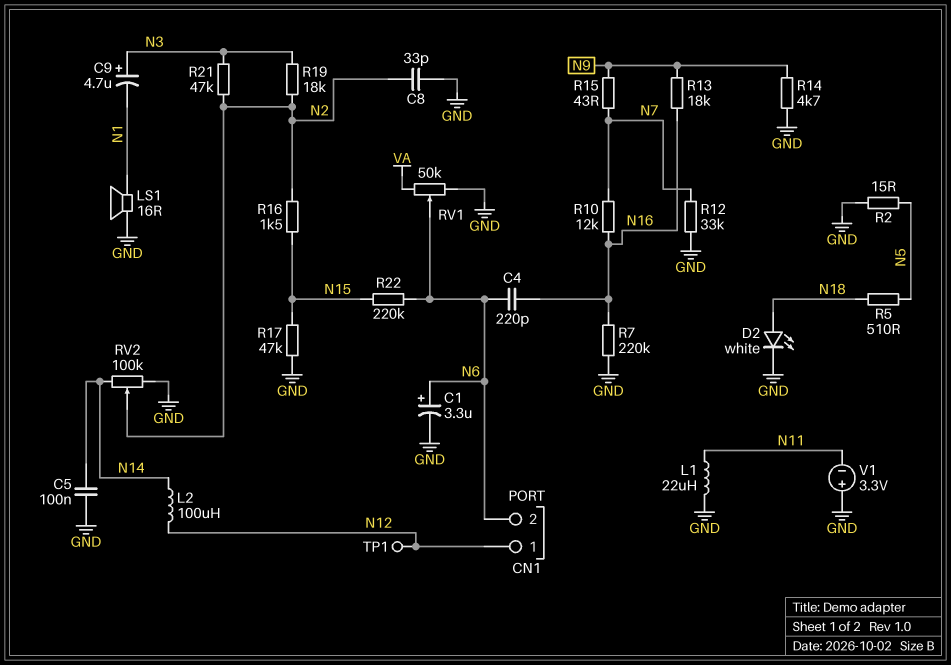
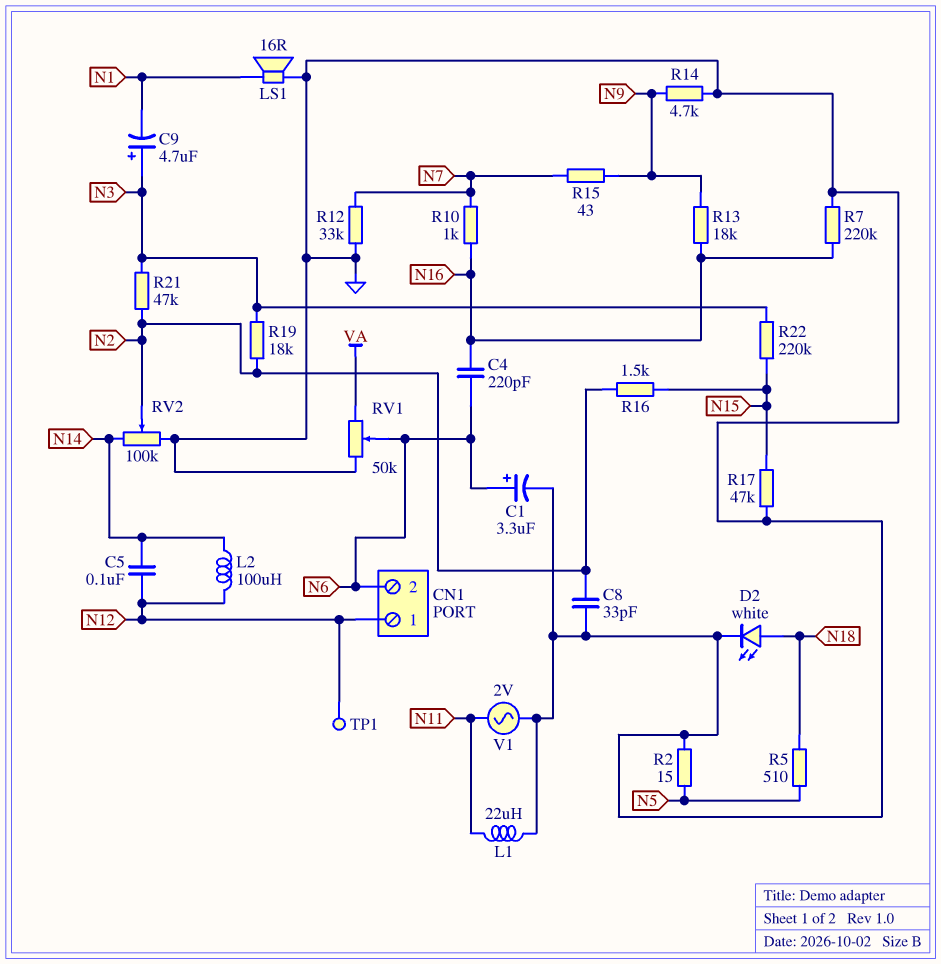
C5: 100nF (GND, N14) -> 100nF (N12, N14)
R10: 12k (N7, N16) -> 1k (N7, N16)
R22: 220k (N6, N15) -> 220k (N3, N15)
V1: 3.3V (plus GND, minus N11) -> AC 2V (GND, N11)

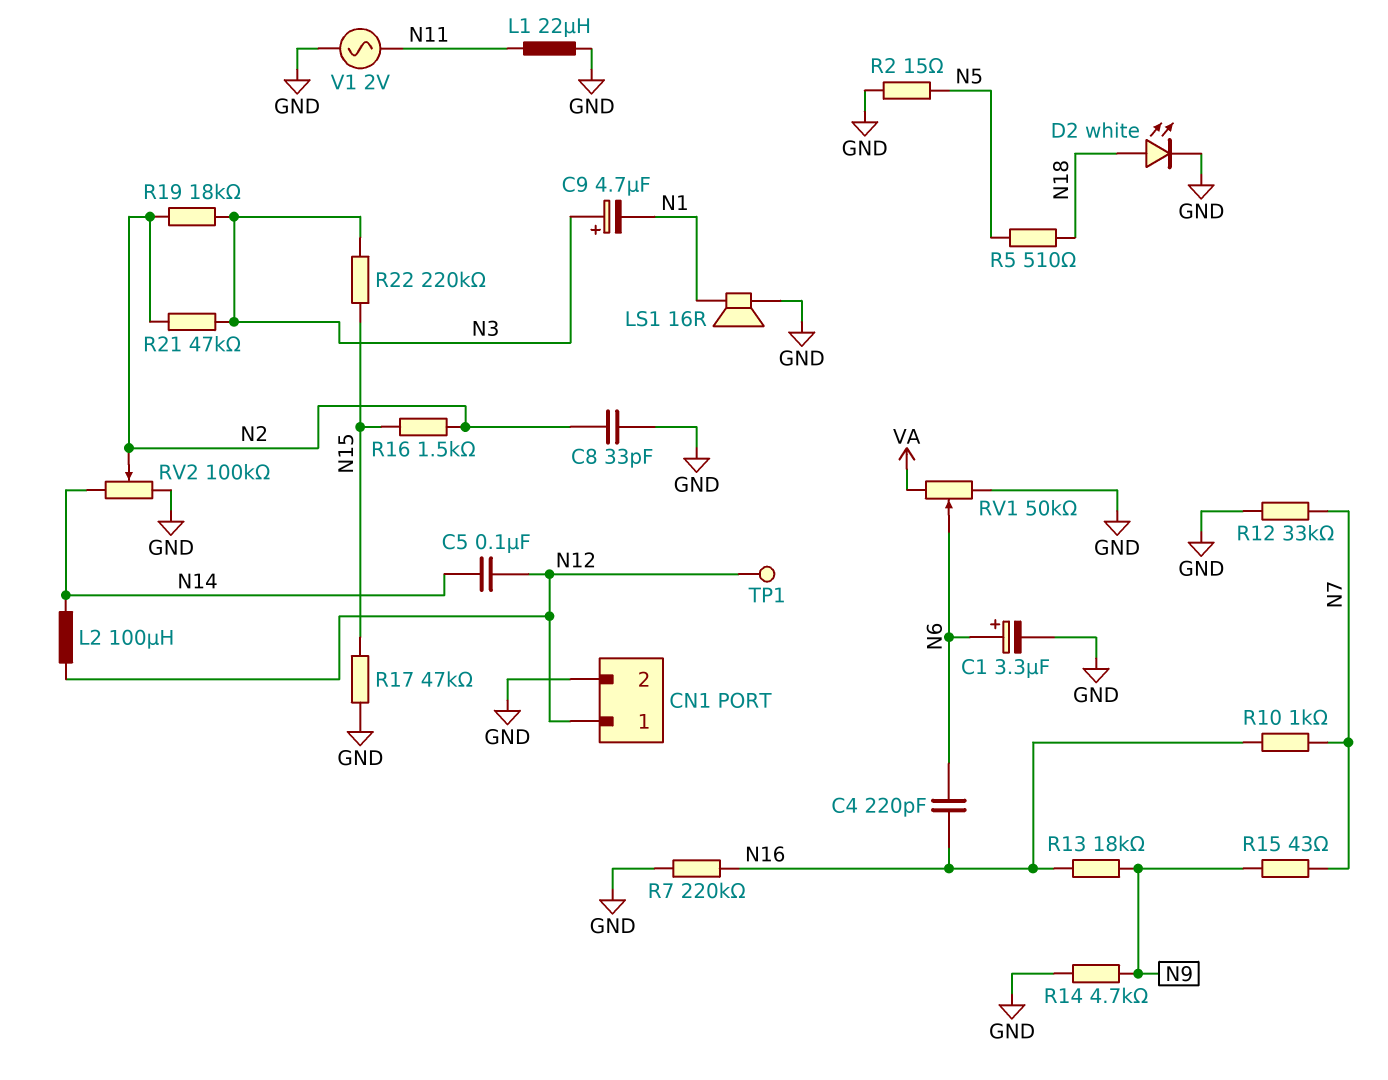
CN1 pin 2: N6 -> GND

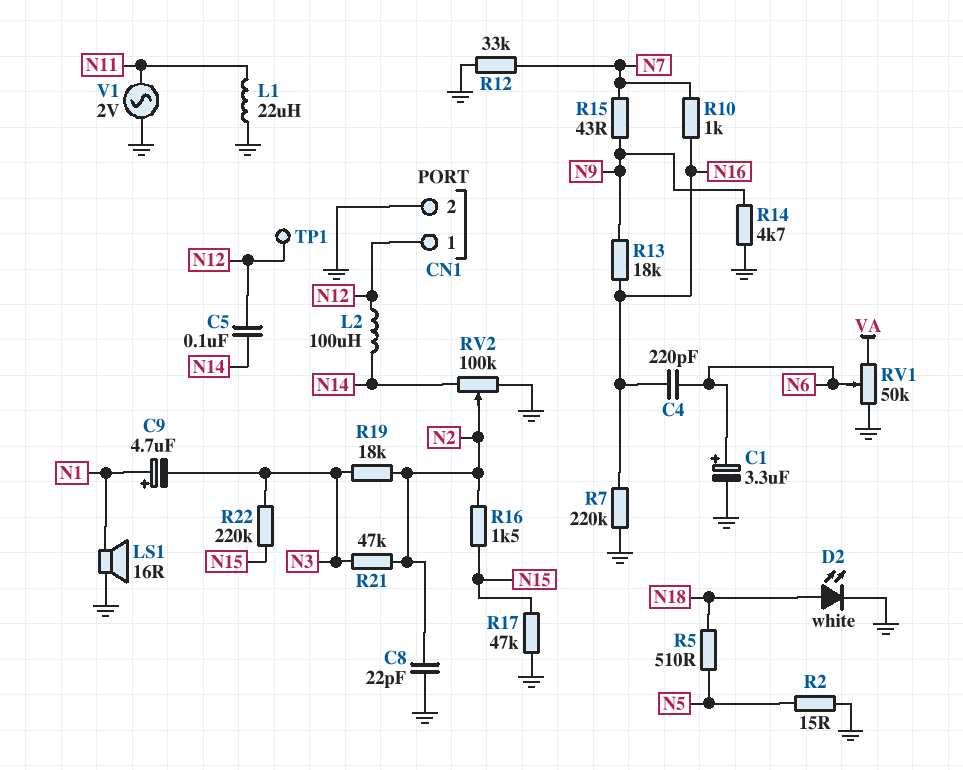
C8: 33pF (GND, N2) -> 22pF (GND, N2)
C9: 4.7uF (plus N3, minus N1) -> 4.7uF (plus N1, minus N3)

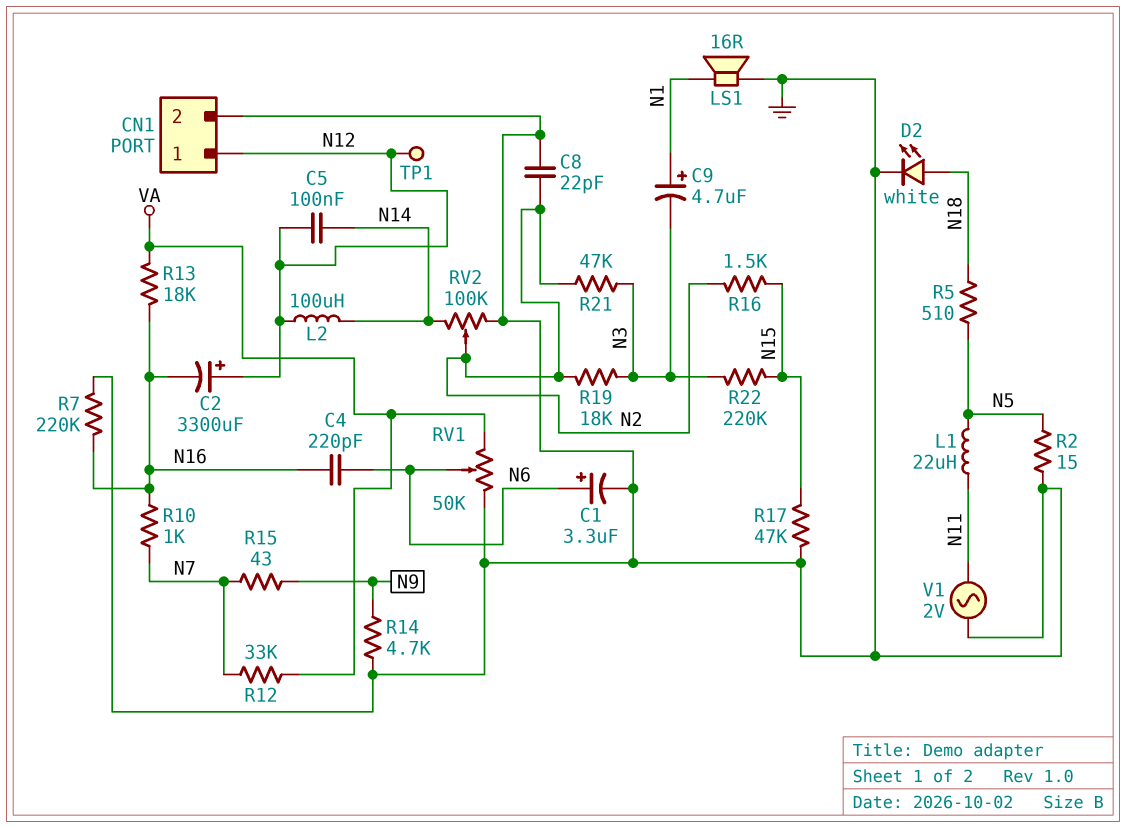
C2: none -> 3300uF (plus N12, minus N16)
L1: 22uH (GND, N11) -> 22uH (N5, N11)
R12: 33k (GND, N7) -> 33k (N7, VA)
R13: 18k (N9, N16) -> 18k (N16, VA)

